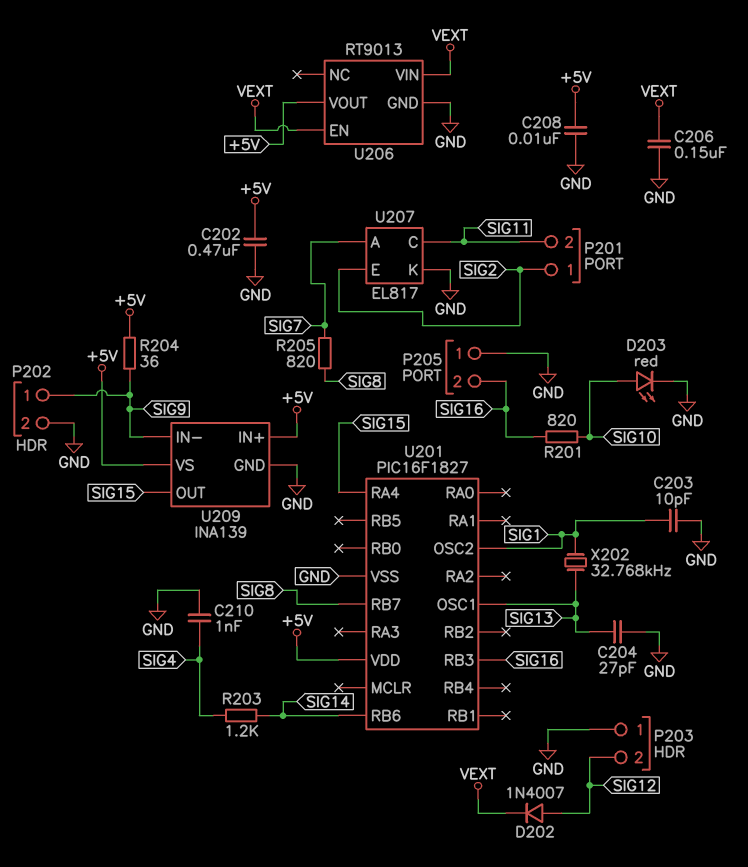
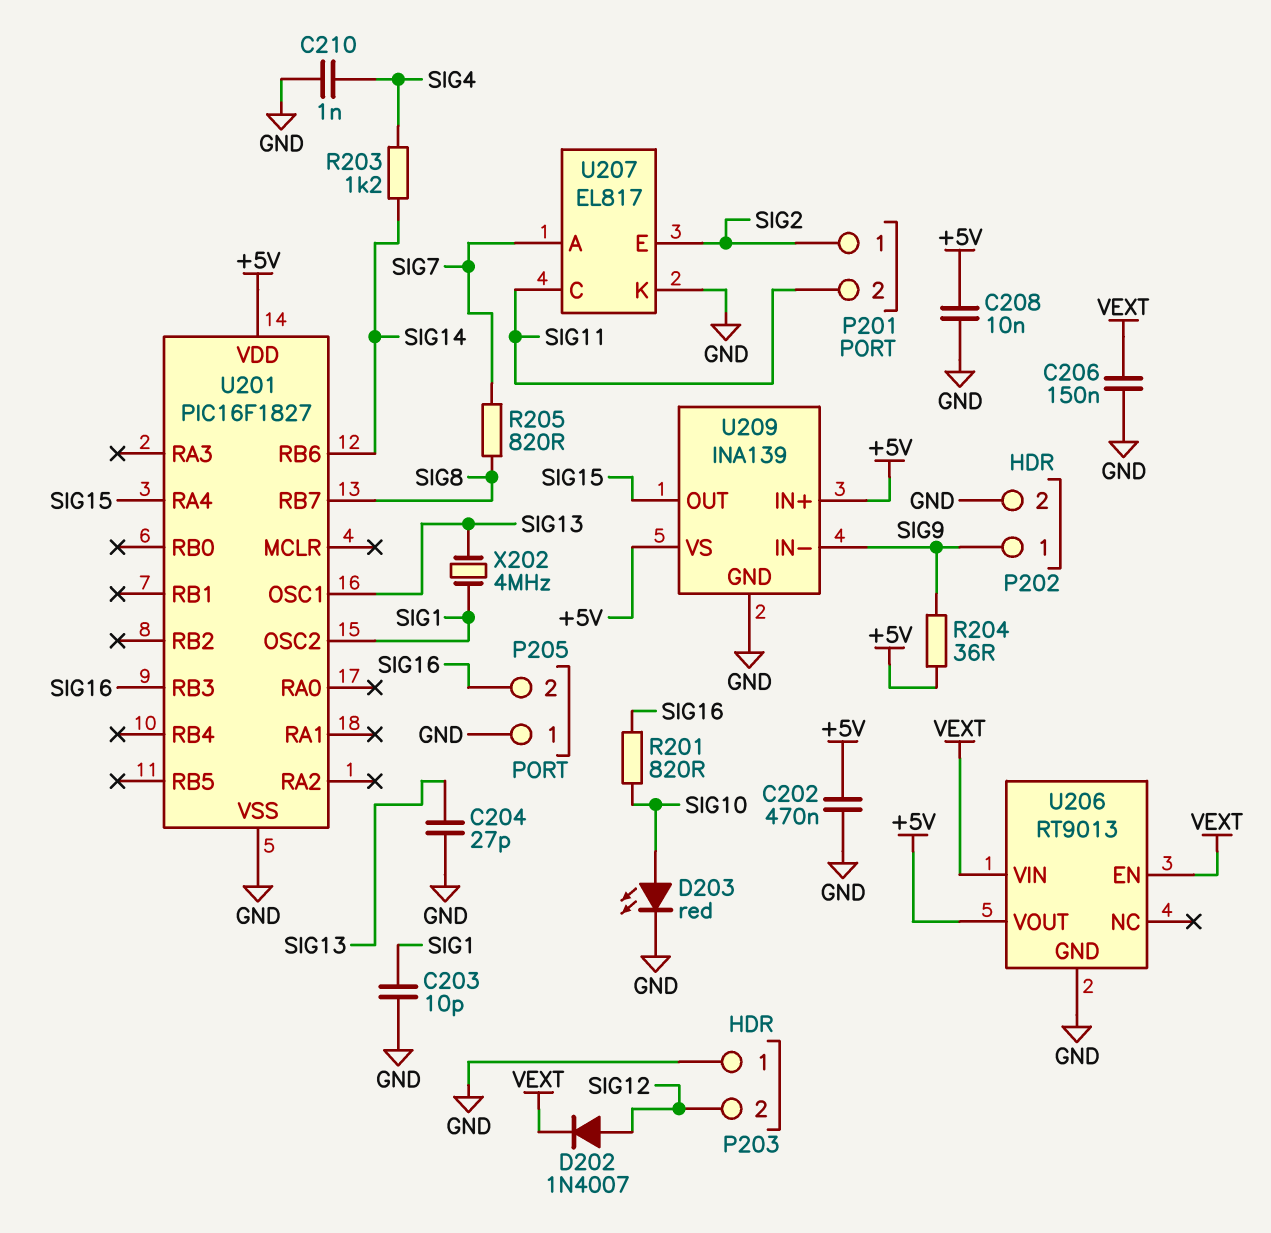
X202: 32.768kHz (SIG1, SIG13) -> 4MHz (SIG1, SIG13)

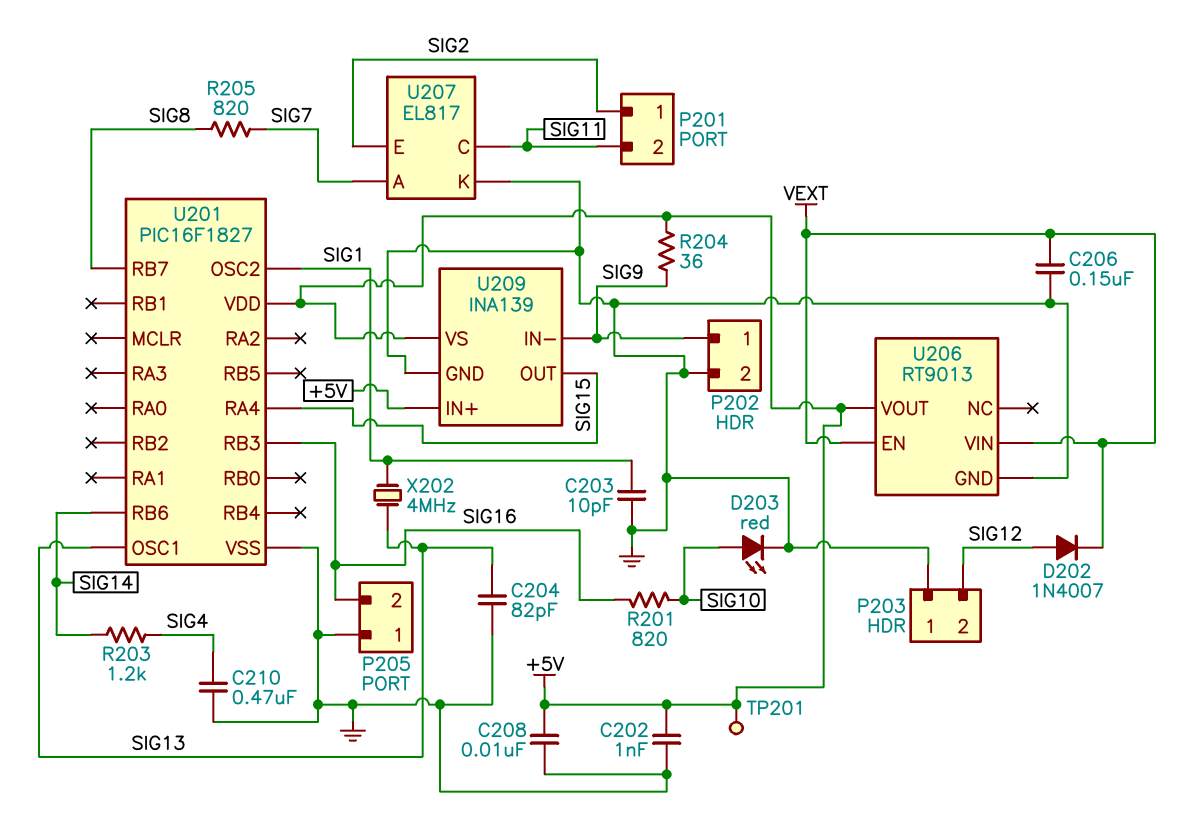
C202: 470nF (+5V, GND) -> 1nF (+5V, GND)
C204: 27pF (GND, SIG13) -> 82pF (GND, SIG13)
C210: 1nF (GND, SIG4) -> 470nF (GND, SIG4)
TP201: none -> test point (+5V)

